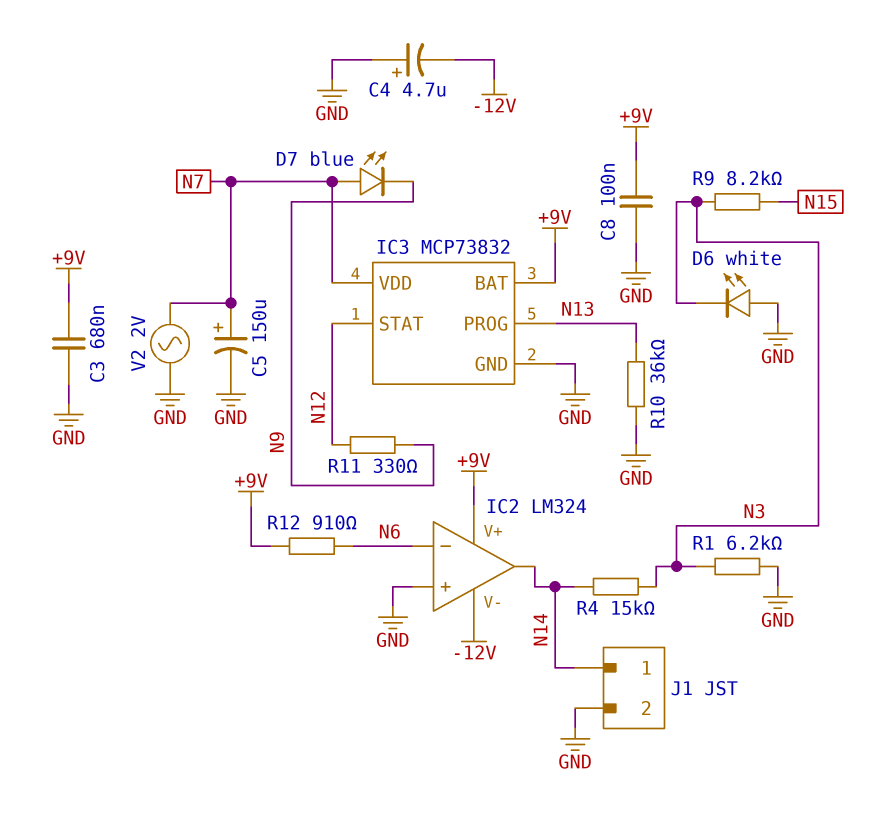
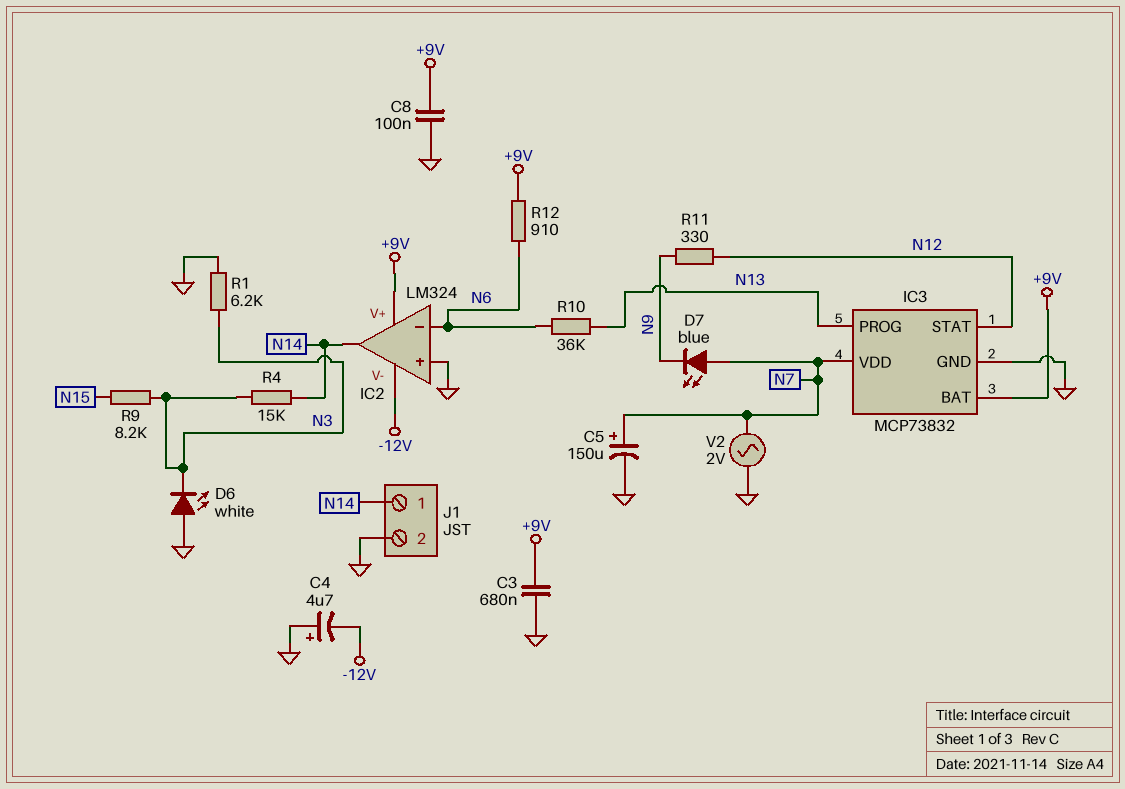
R10: 36k (GND, N13) -> 36k (N6, N13)

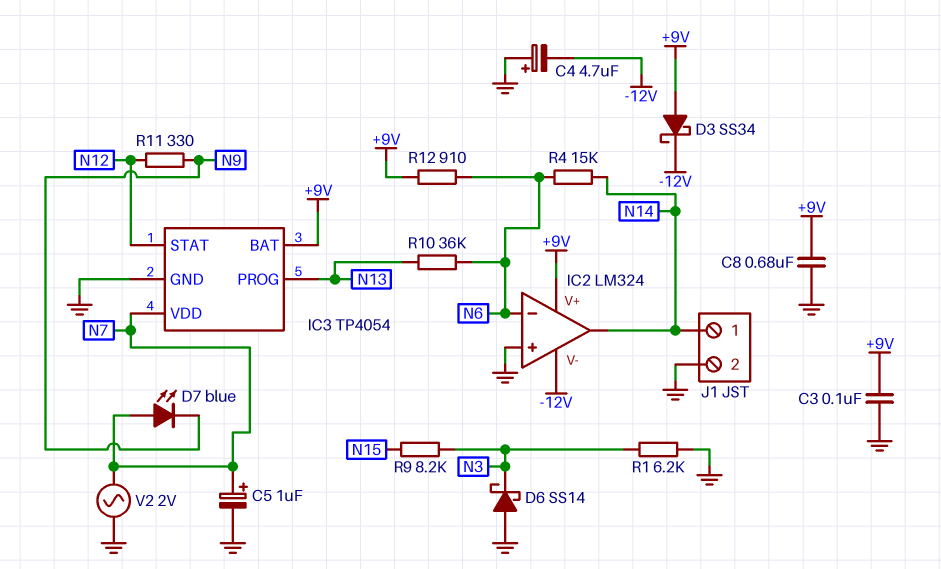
C3: 680nF (+9V, GND) -> 100nF (+9V, GND)
C5: 150uF (plus N7, minus GND) -> 1uF (plus N7, minus GND)
C8: 100nF (+9V, GND) -> 680nF (+9V, GND)
D3: none -> schottky SS34 (A +9V, K -12V)
D6: LED white (A GND, K N3) -> schottky SS14 (A GND, K N3)
IC3: MCP73832 -> TP4054
R4: 15k (N3, N14) -> 15k (N6, N14)

